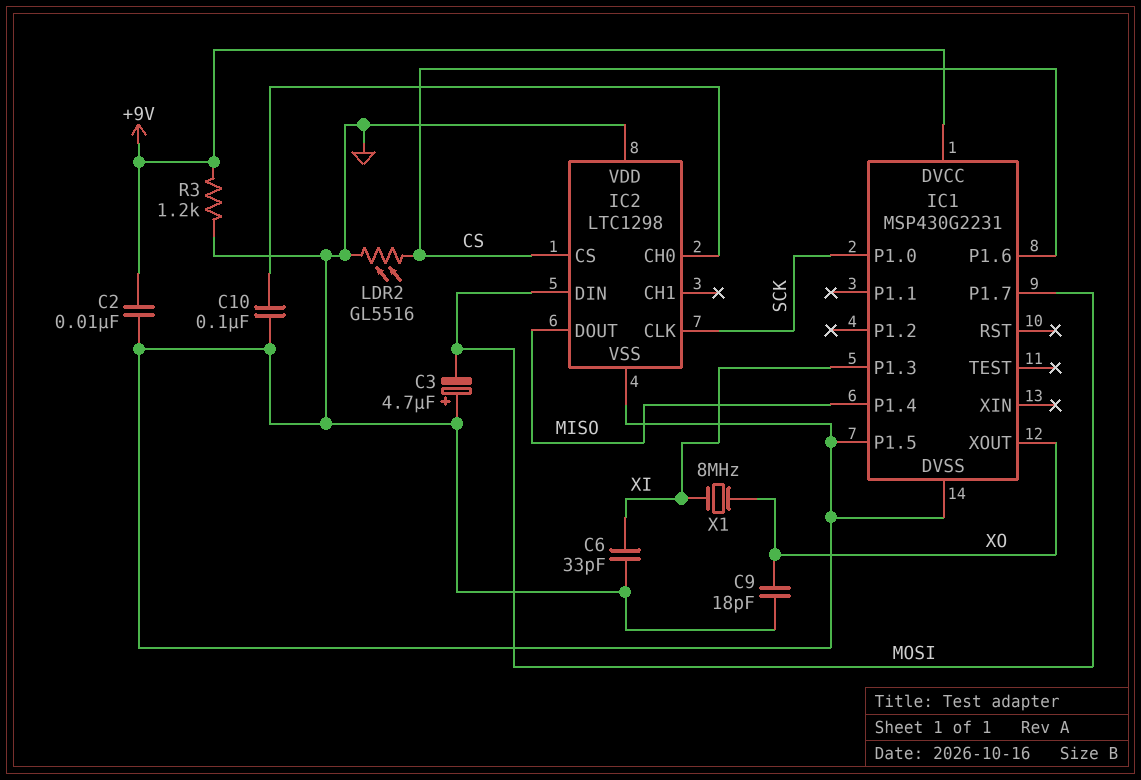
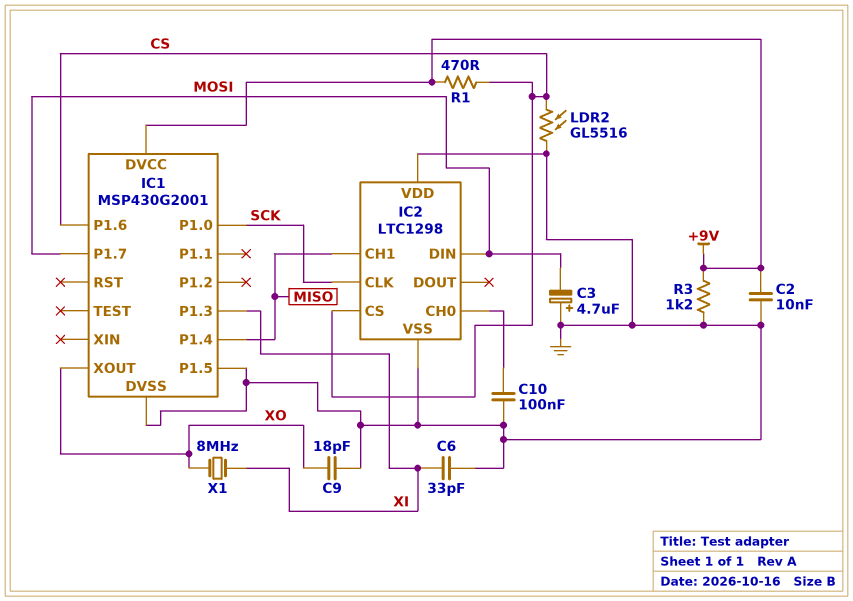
IC1: MSP430G2231 -> MSP430G2001
IC2 pin CH1: none -> MISO
IC2 pin DOUT: MISO -> none
R1: none -> 470 (+9V, CS)

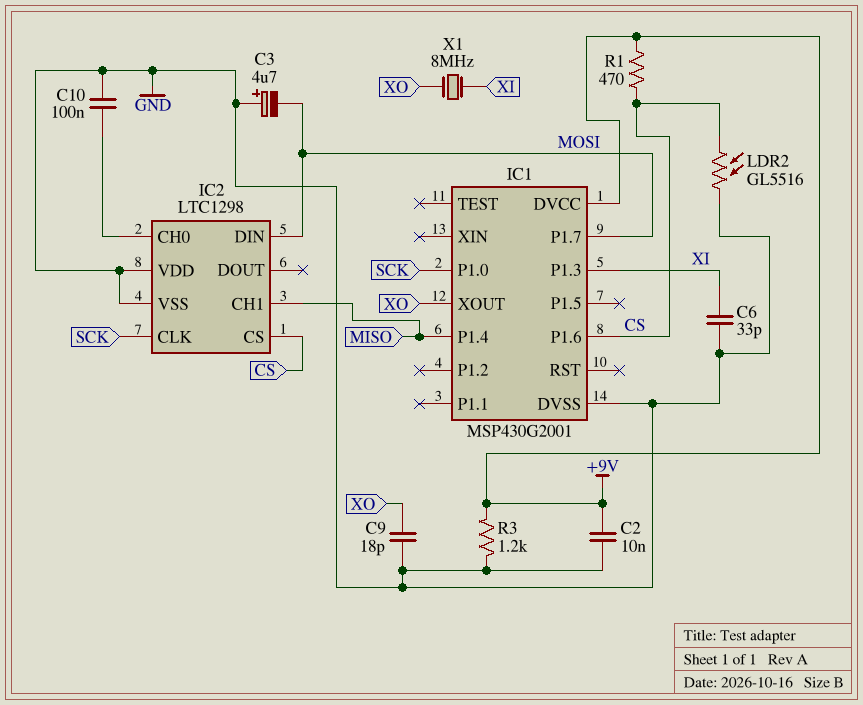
IC1 pin P1.5: GND -> none

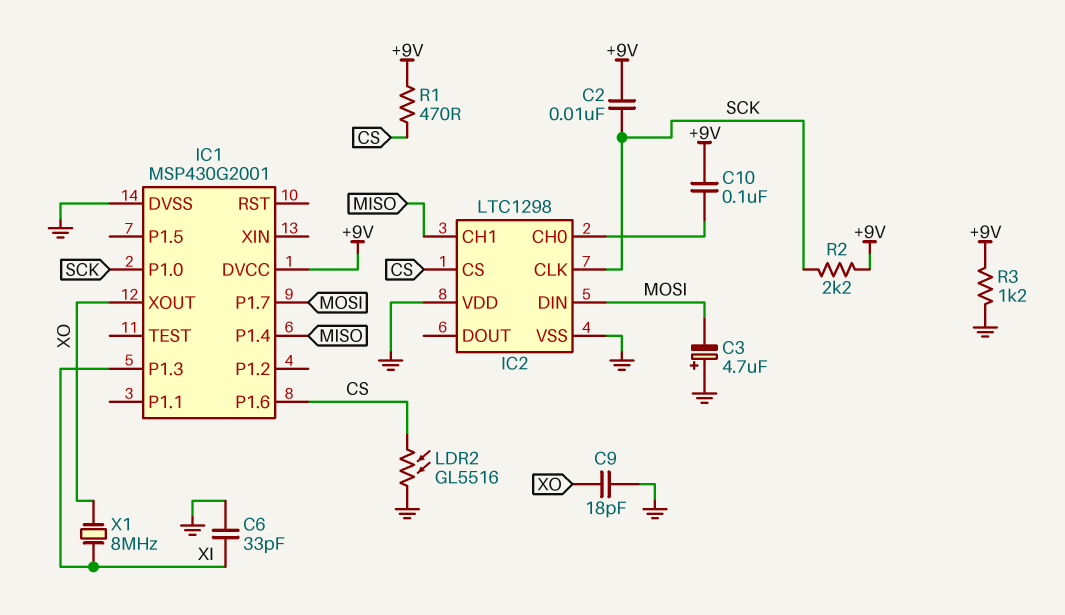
C2: 10nF (+9V, GND) -> 10nF (+9V, SCK)
C10: 100nF (GND, IC2/CH0) -> 100nF (+9V, IC2/CH0)
R2: none -> 2.2k (+9V, SCK)

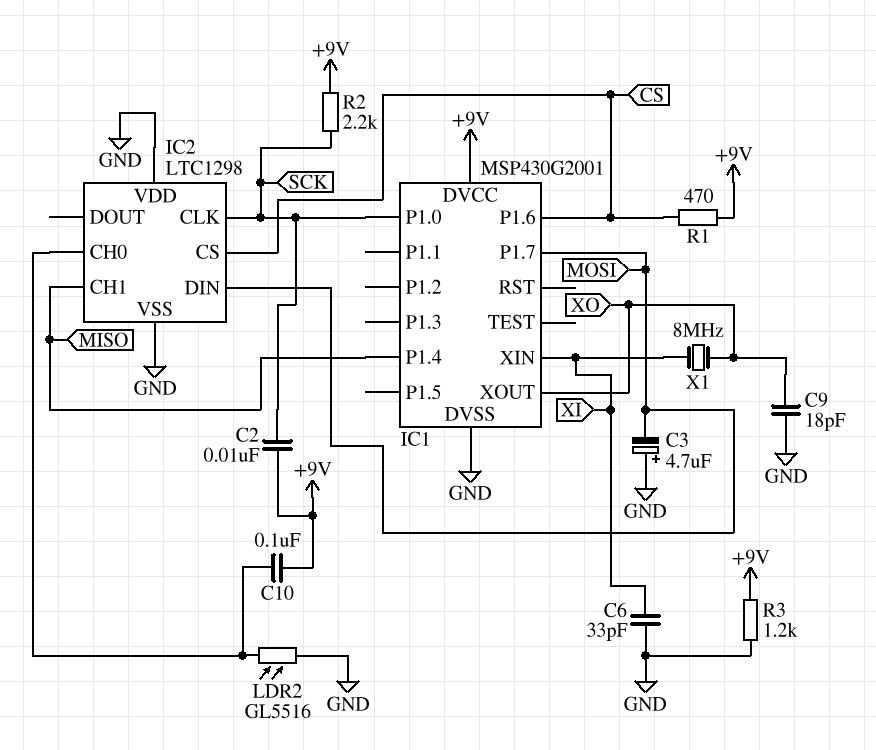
IC1 pin P1.3: XI -> none
IC1 pin XIN: none -> XI
LDR2: GL5516 (CS, GND) -> GL5516 (GND, IC2/CH0)

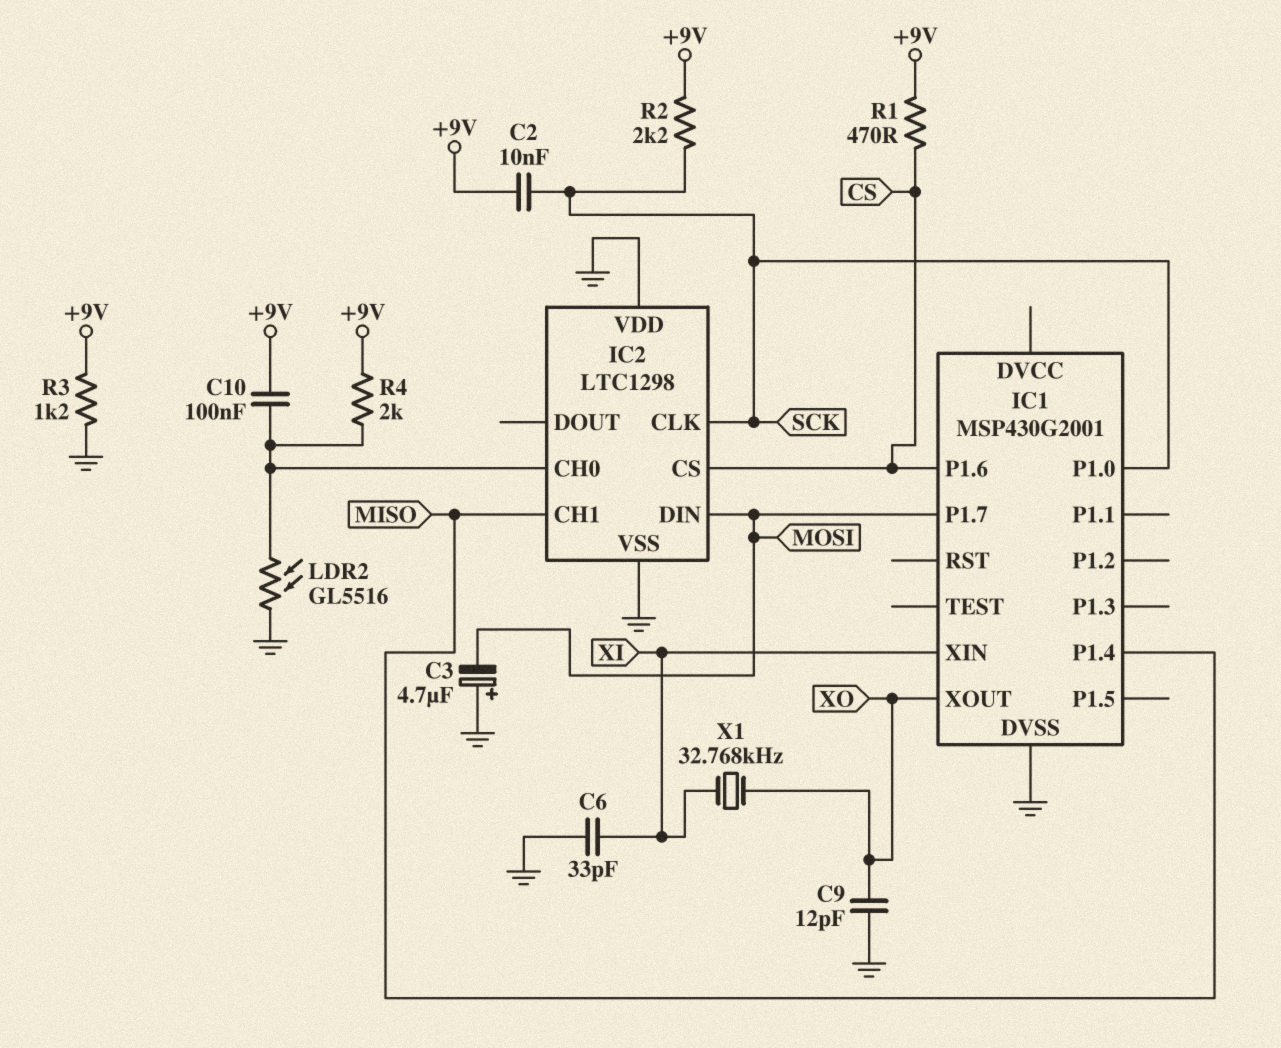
C9: 18pF (GND, XO) -> 12pF (GND, XO)
IC1 pin DVCC: +9V -> none
R4: none -> 2k (+9V, IC2/CH0)
X1: 8MHz (XI, XO) -> 32.768kHz (XI, XO)

